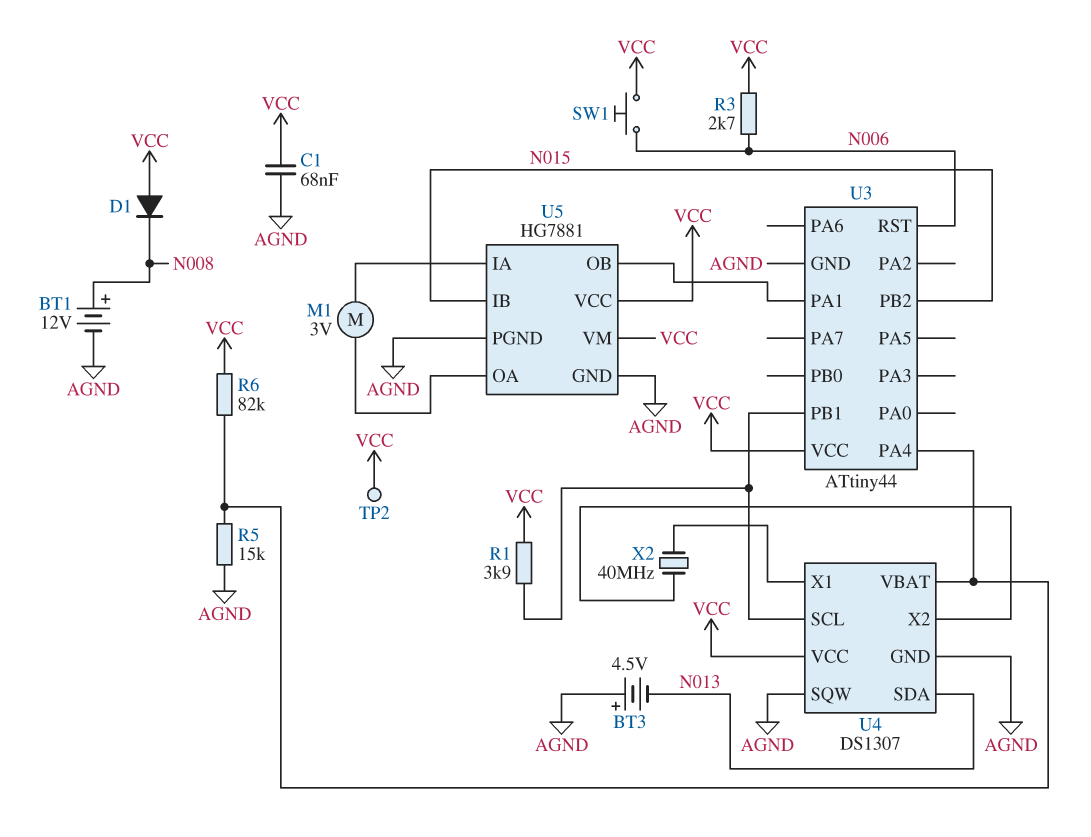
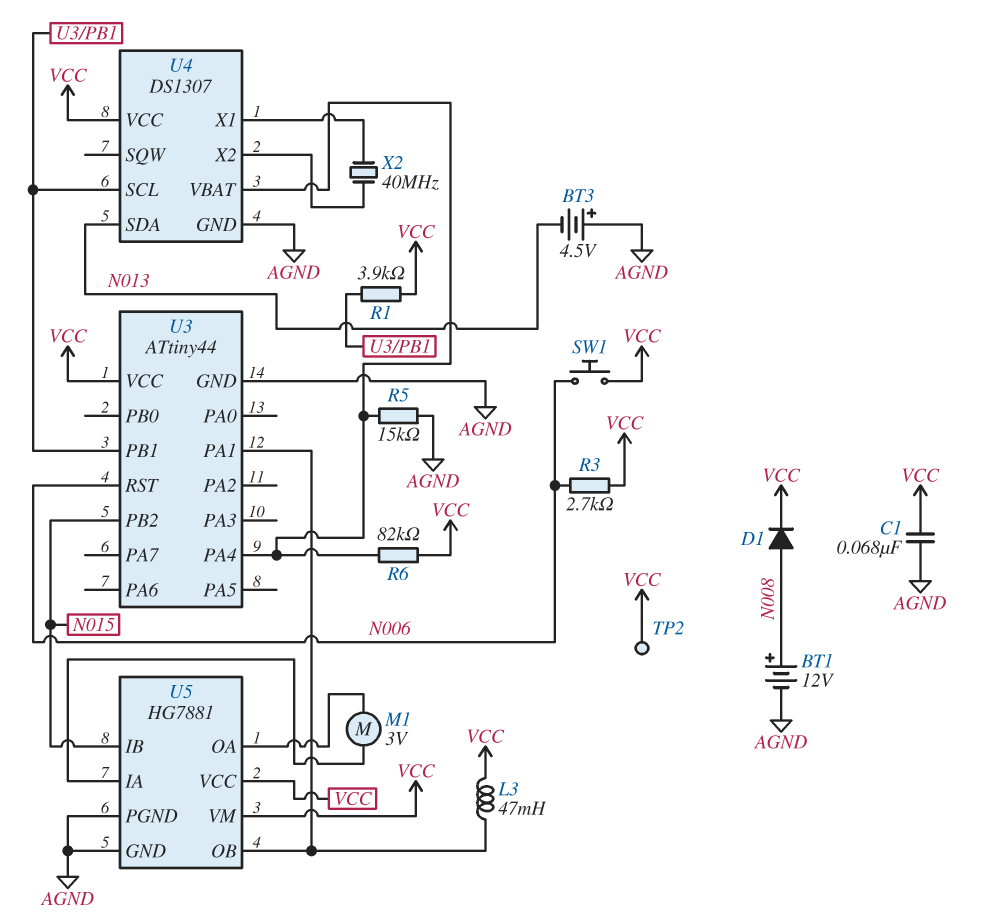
D1: diode (A VCC, K N008) -> diode (A N008, K VCC)
L3: none -> 47mH (U3/PA1, VCC)
U4 pin SQW: AGND -> none

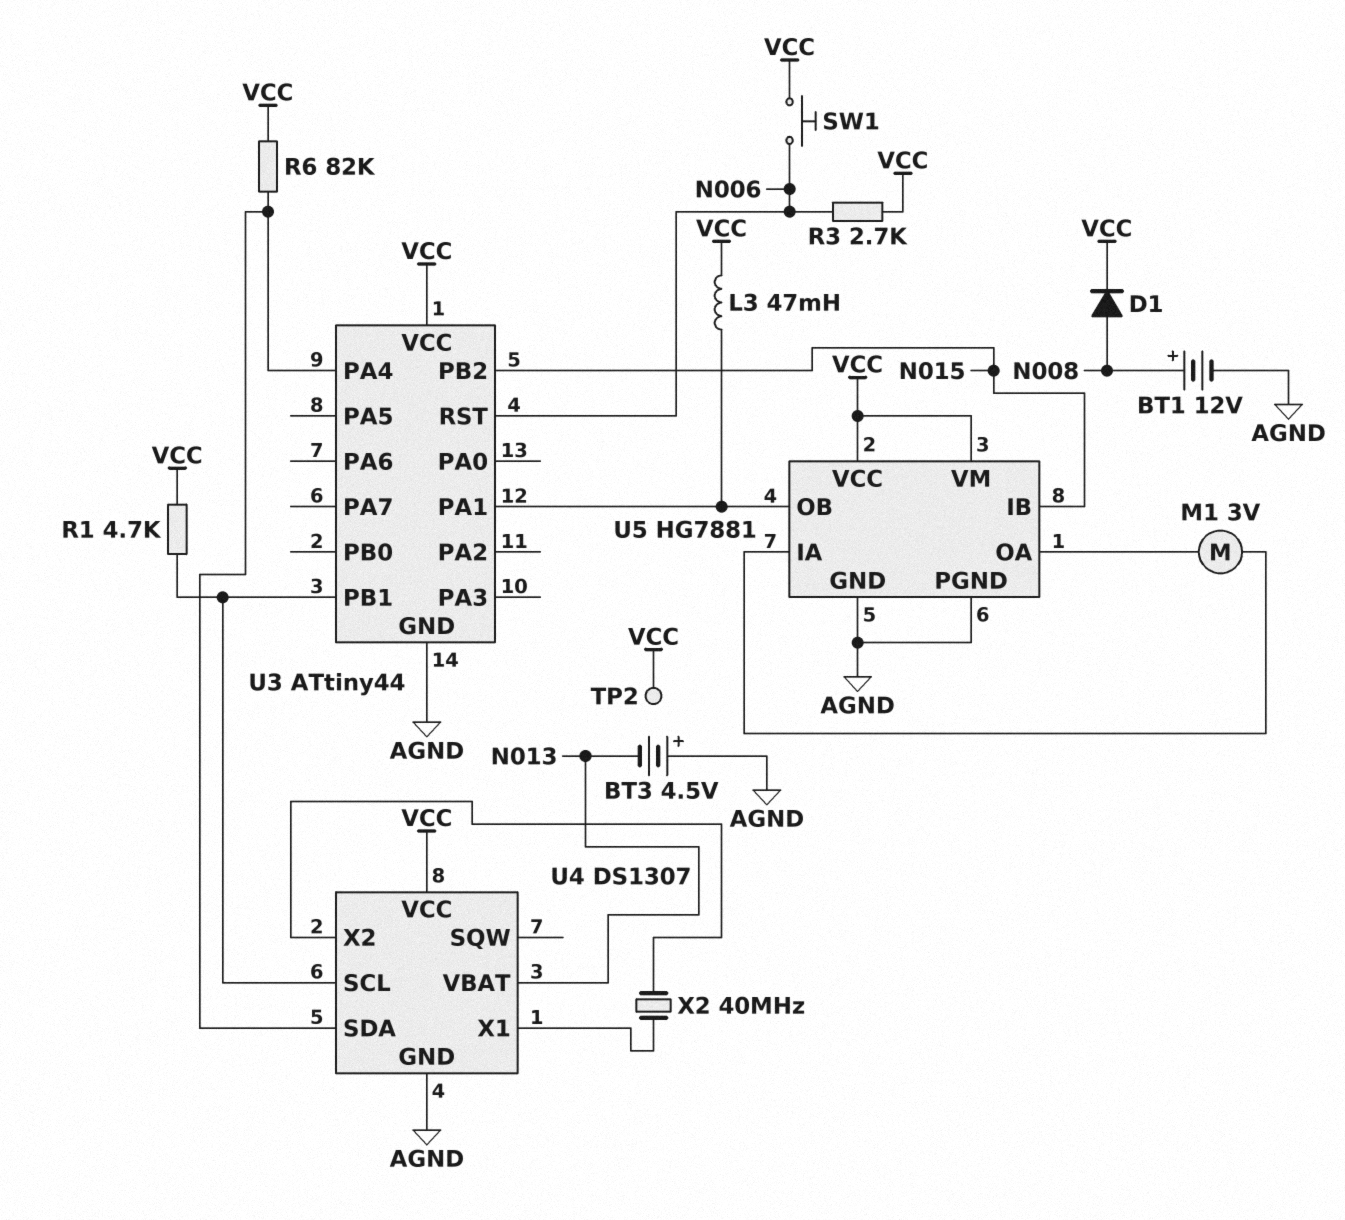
C1: 68nF (AGND, VCC) -> none
R1: 3.9k (U3/PB1, VCC) -> 4.7k (U3/PB1, VCC)
R5: 15k (AGND, U3/PA4) -> none
U4 pin SDA: N013 -> U3/PA4
U4 pin VBAT: U3/PA4 -> N013

